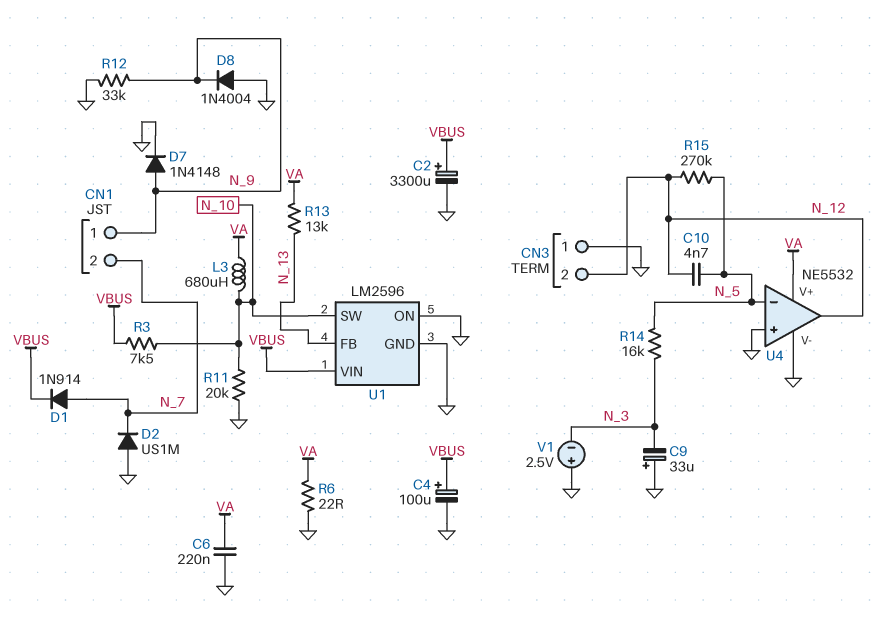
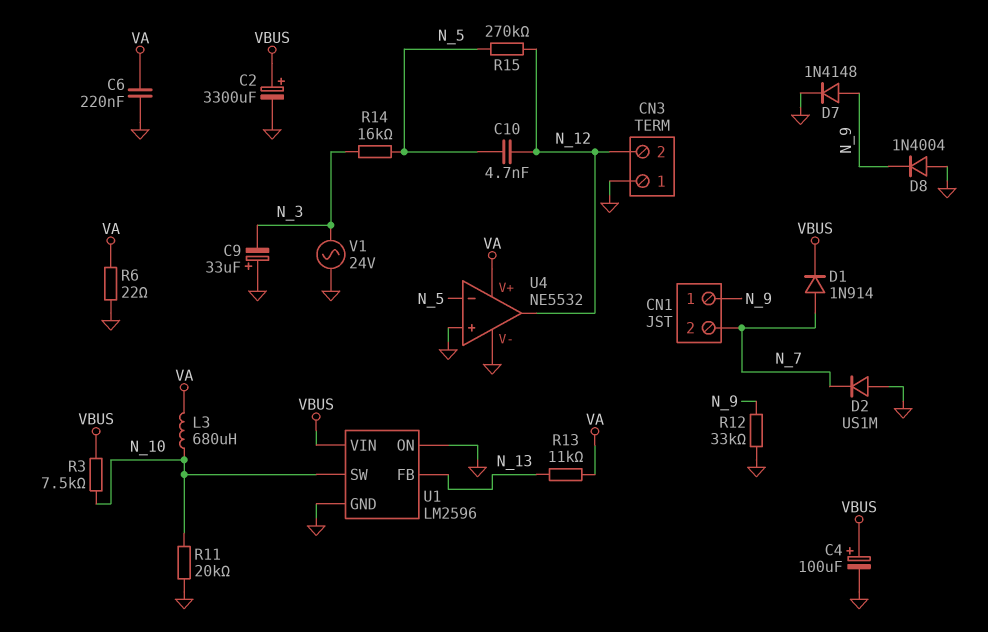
R13: 13k (N_13, VA) -> 11k (N_13, VA)
V1: 2.5V (plus GND, minus N_3) -> AC 24V (GND, N_3)

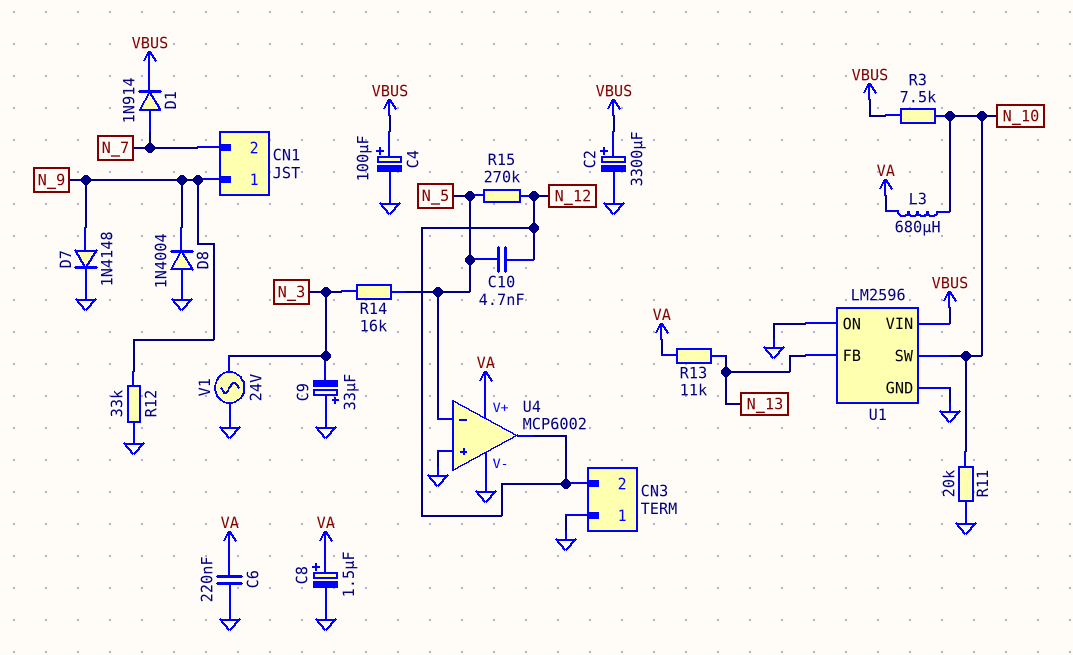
C8: none -> 1.5uF (plus VA, minus GND)
D2: diode US1M (A GND, K N_7) -> none
R6: 22 (GND, VA) -> none
U4: NE5532 -> MCP6002

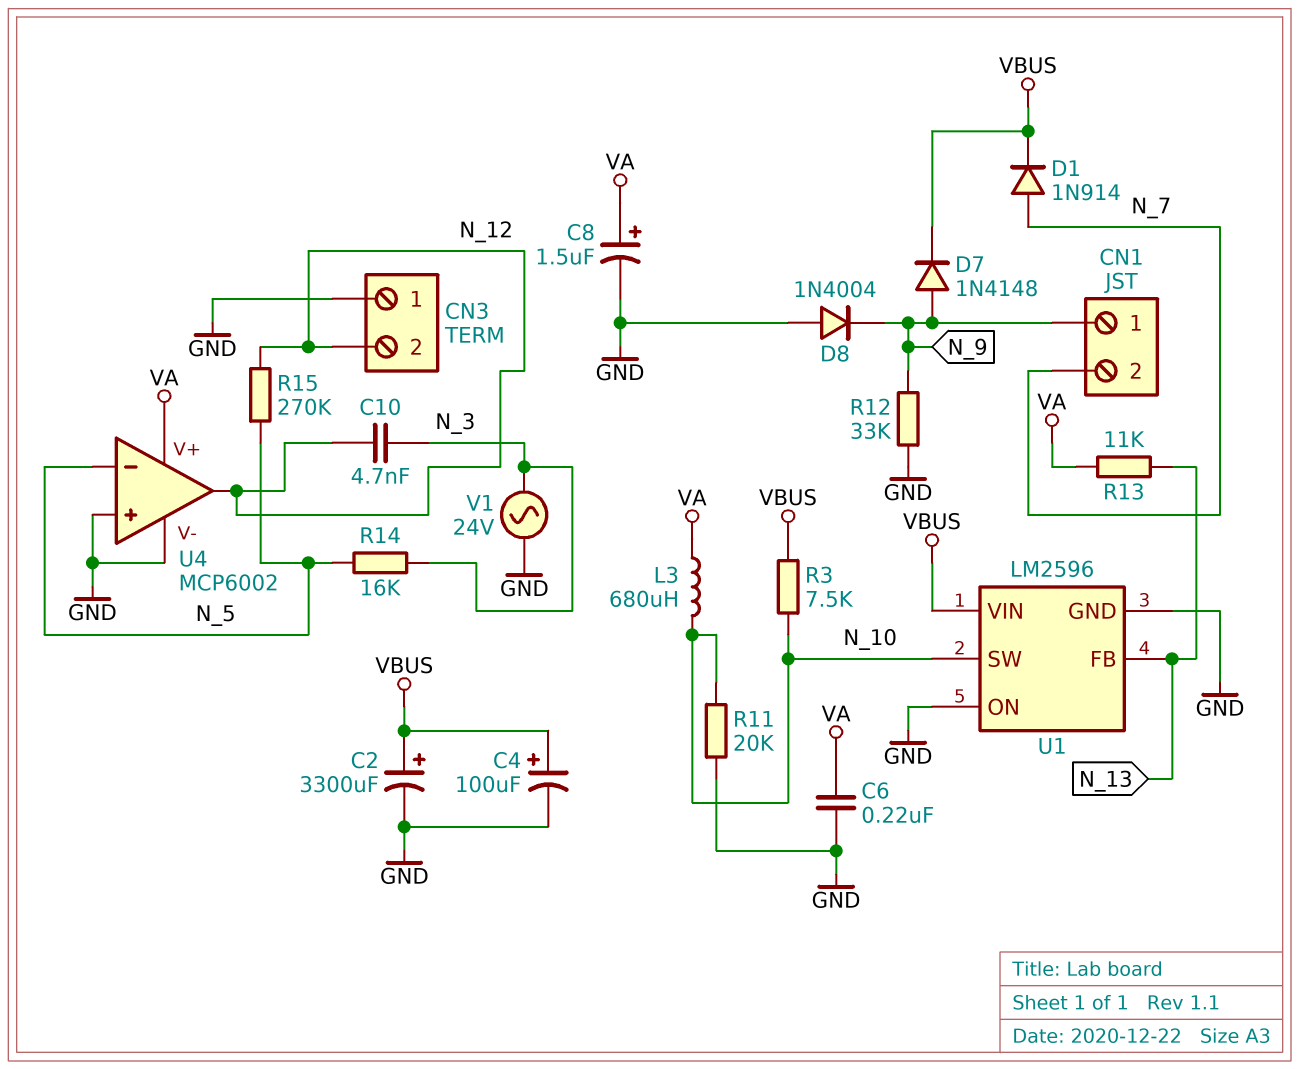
C9: 33uF (plus GND, minus N_3) -> none
C10: 4.7nF (N_5, N_12) -> 4.7nF (N_3, N_12)
D7: diode 1N4148 (A N_9, K GND) -> diode 1N4148 (A N_9, K VBUS)

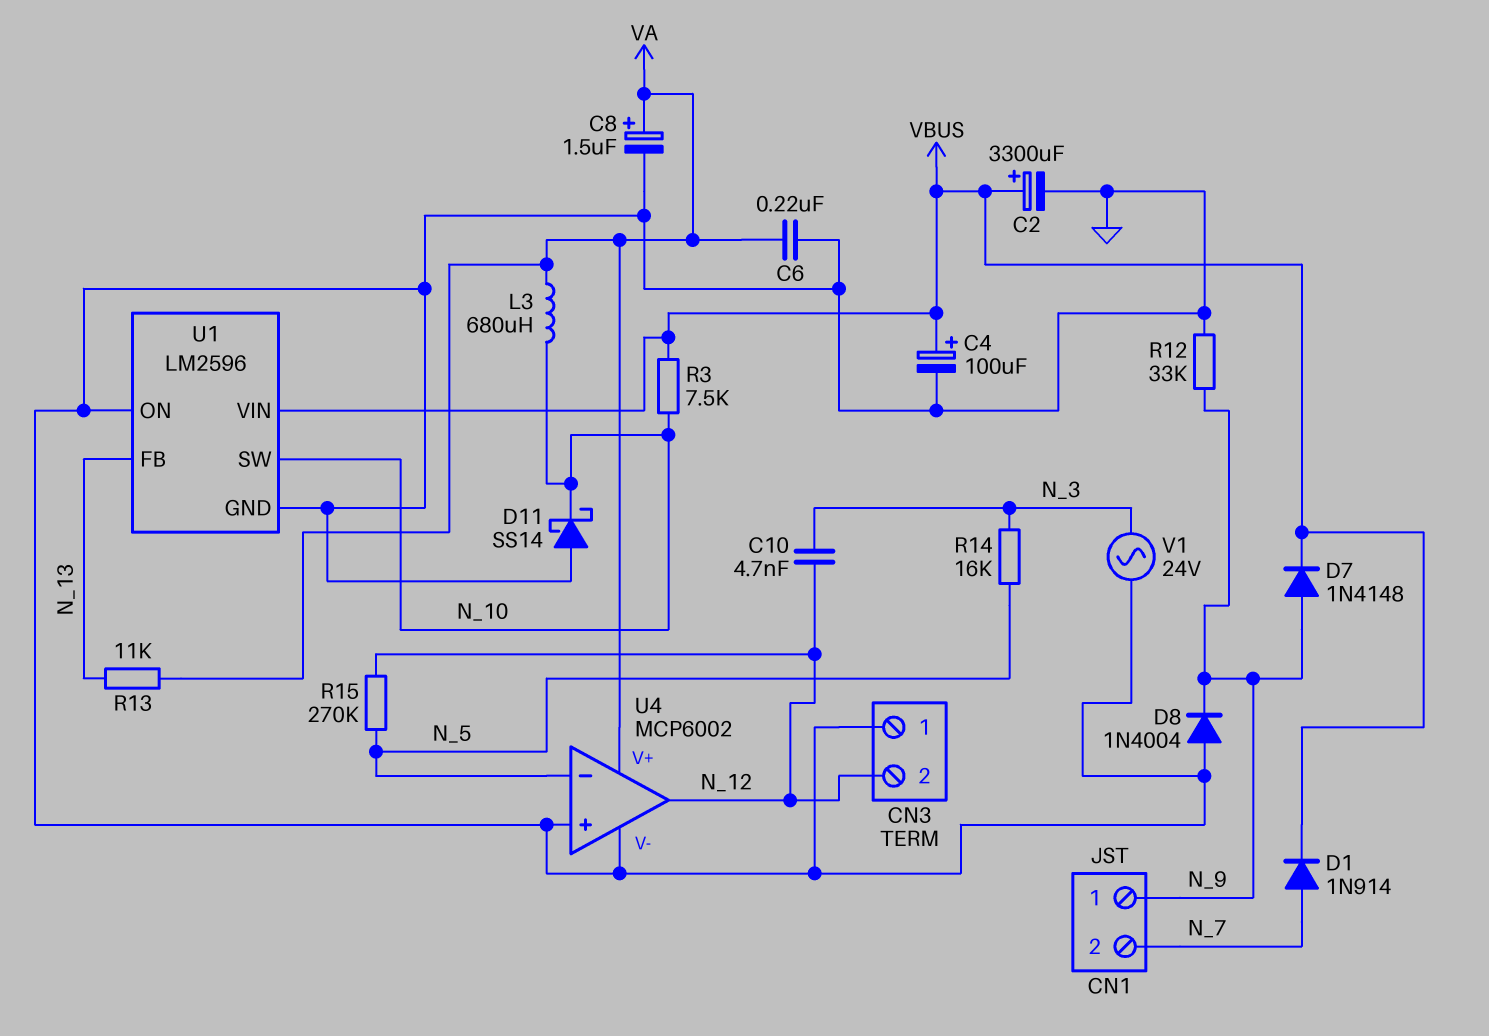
D11: none -> schottky SS14 (A GND, K N_10)
R11: 20k (GND, N_10) -> none

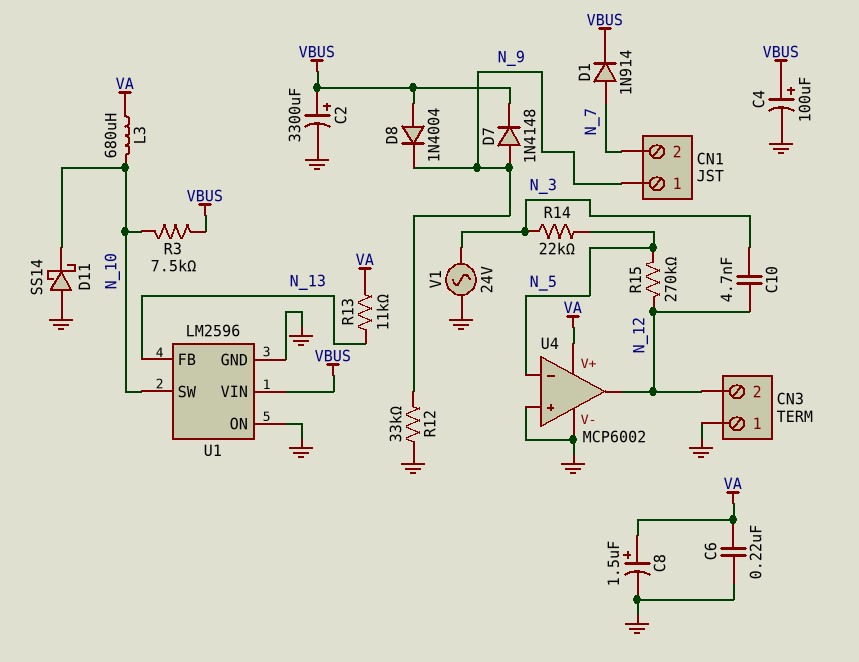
D8: diode 1N4004 (A GND, K N_9) -> diode 1N4004 (A VBUS, K N_9)
R14: 16k (N_3, N_5) -> 22k (N_3, N_5)

